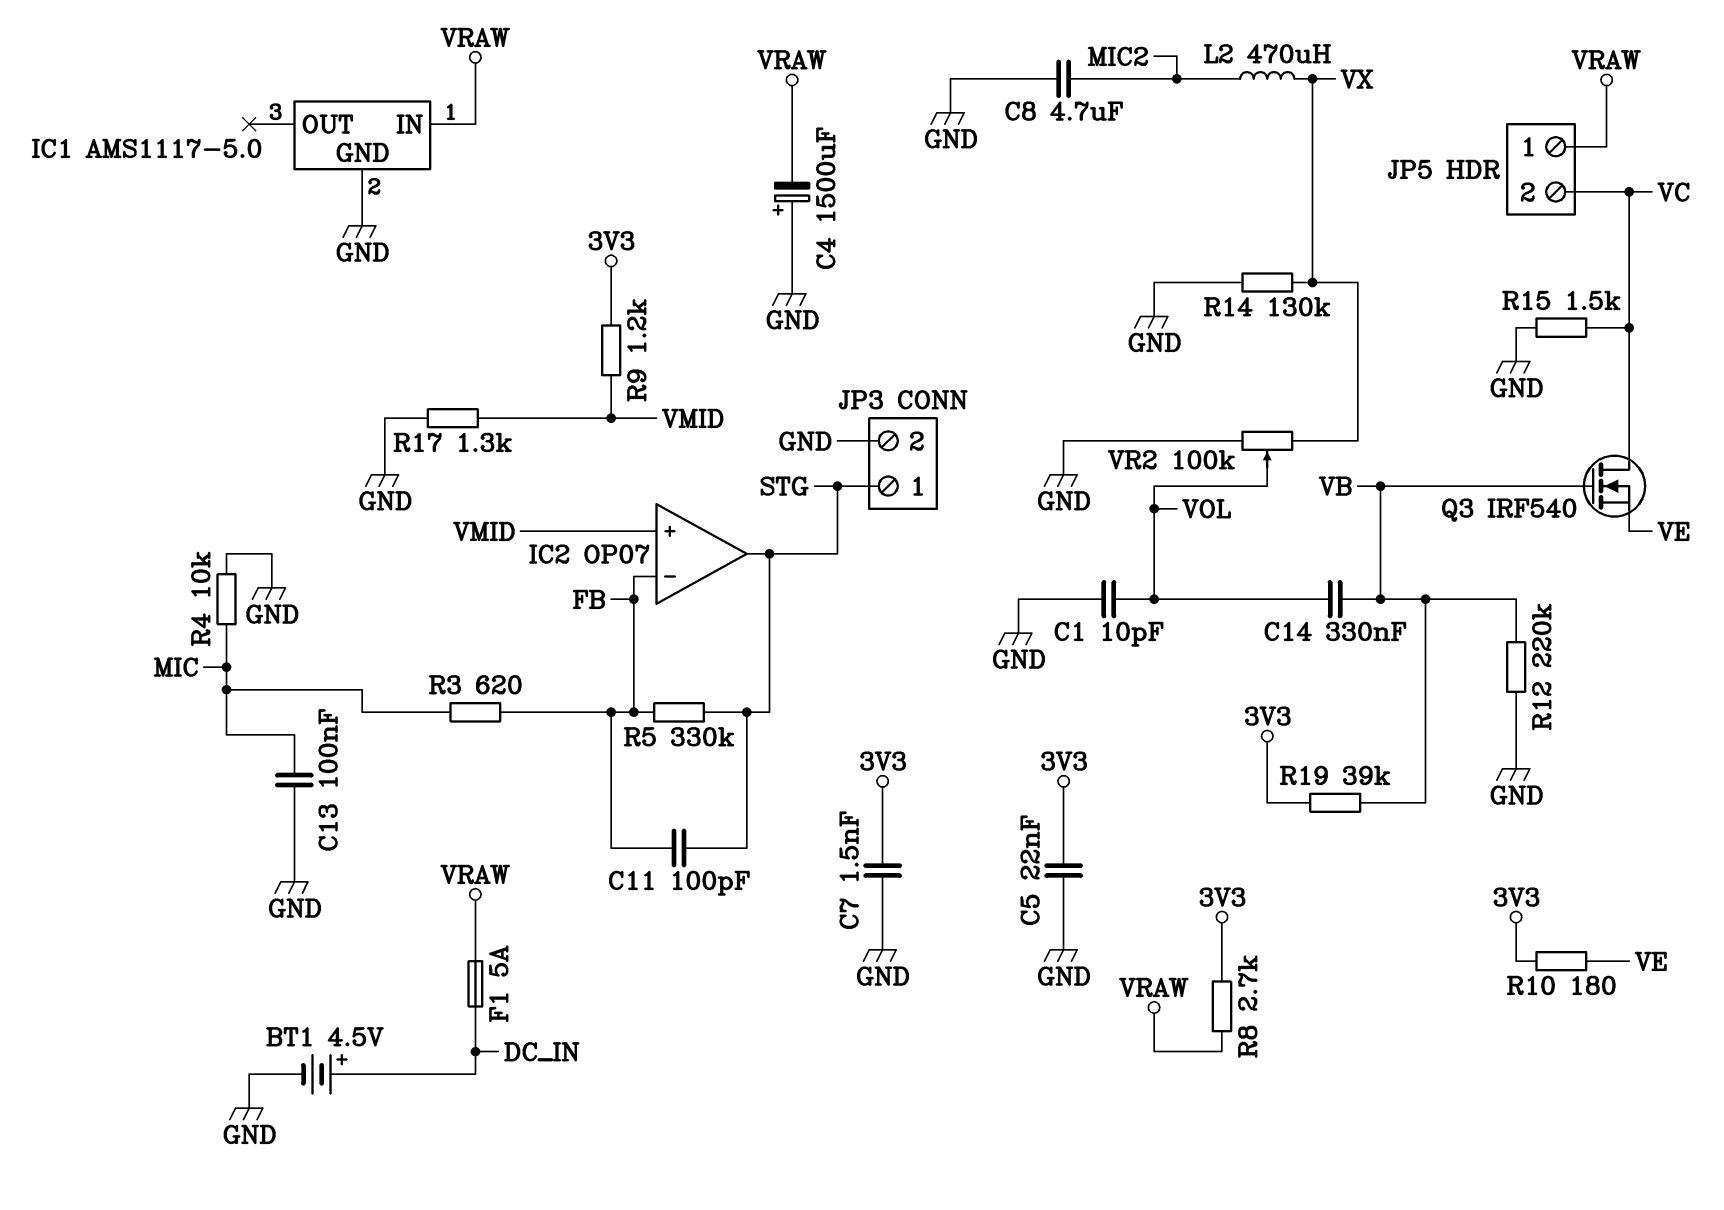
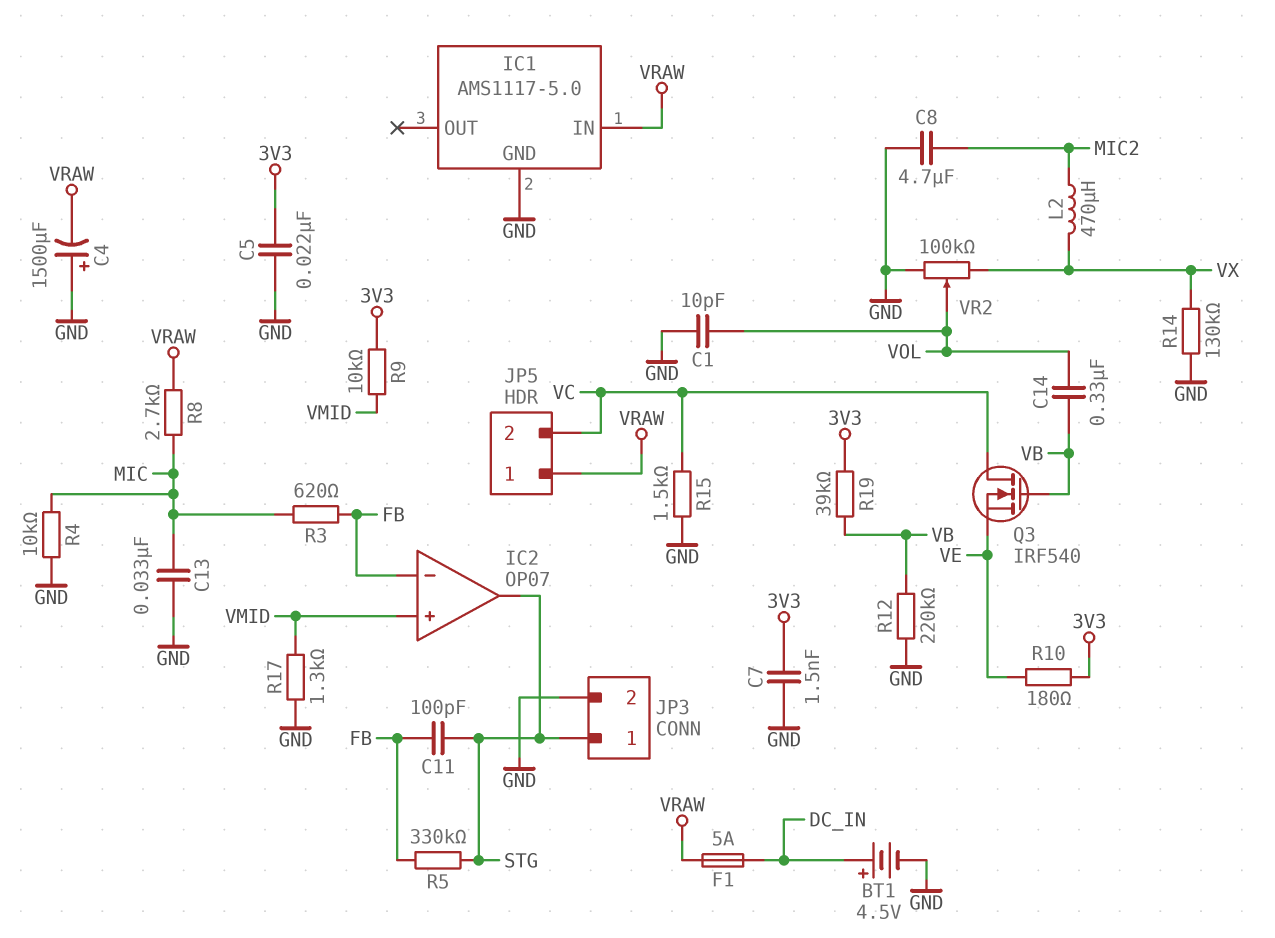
C13: 100nF (GND, MIC) -> 33nF (GND, MIC)
R8: 2.7k (3V3, VRAW) -> 2.7k (MIC, VRAW)
R9: 1.2k (3V3, VMID) -> 10k (3V3, VMID)

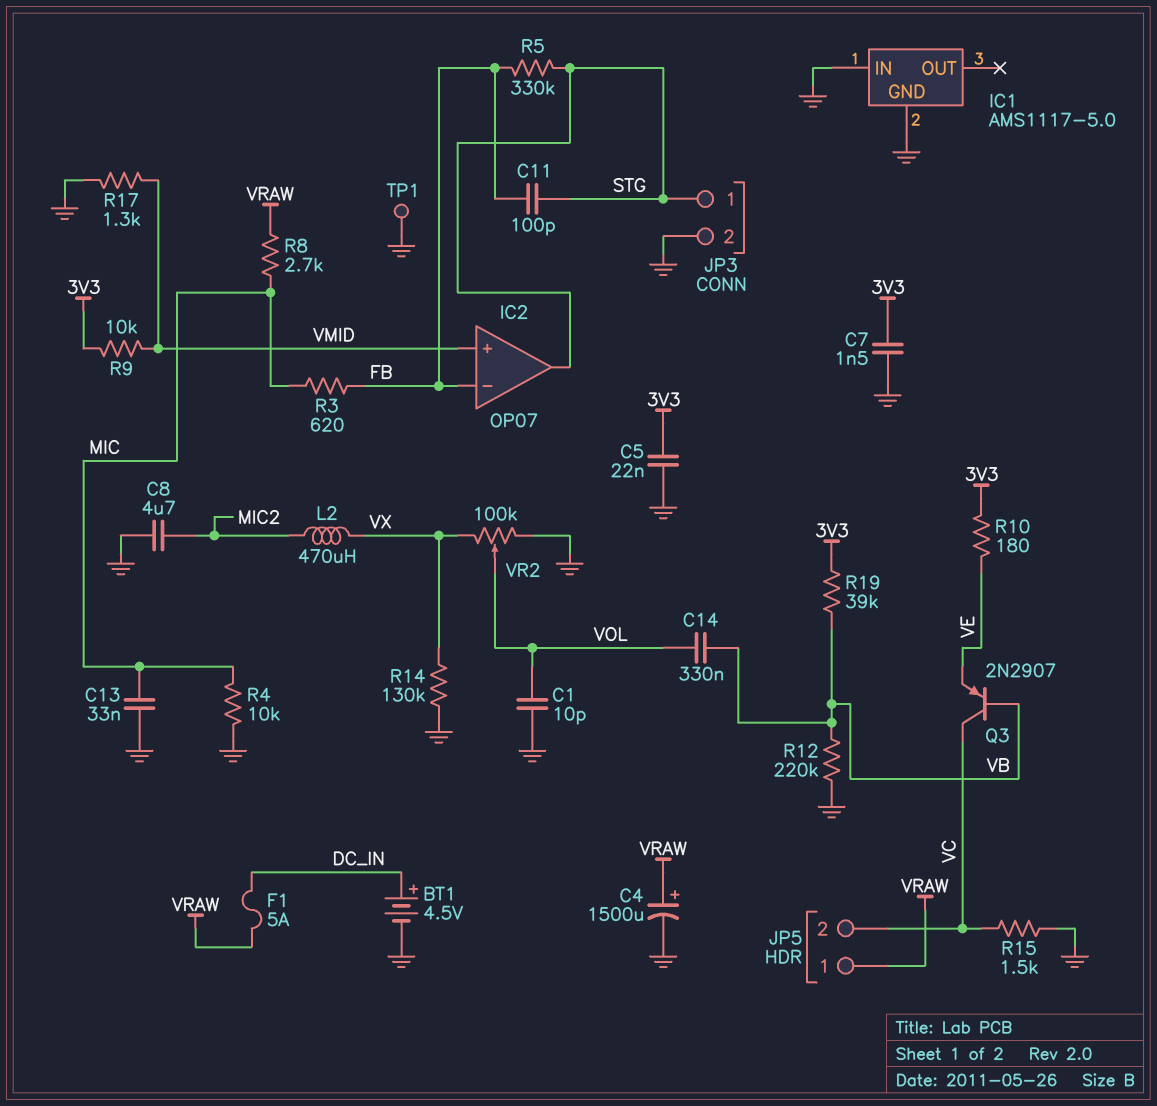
C4: 1500uF (plus GND, minus VRAW) -> 1500uF (plus VRAW, minus GND)
IC1 pin IN: VRAW -> GND
Q3: NMOS IRF540 (G VB, D VC, S VE) -> PNP 2N2907 (B VB, C VC, E VE)
TP1: none -> test point (GND)

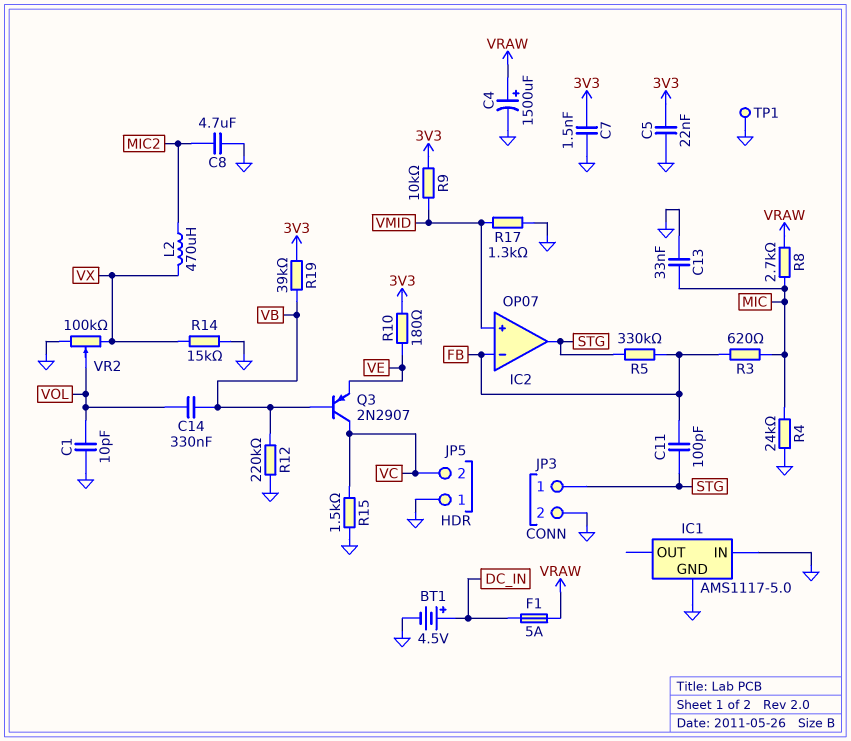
JP5 pin 1: VRAW -> GND
R4: 10k (GND, MIC) -> 24k (GND, MIC)
R14: 130k (GND, VX) -> 15k (GND, VX)

